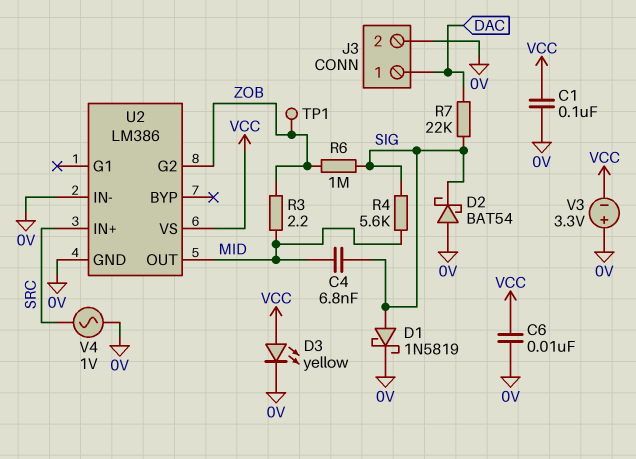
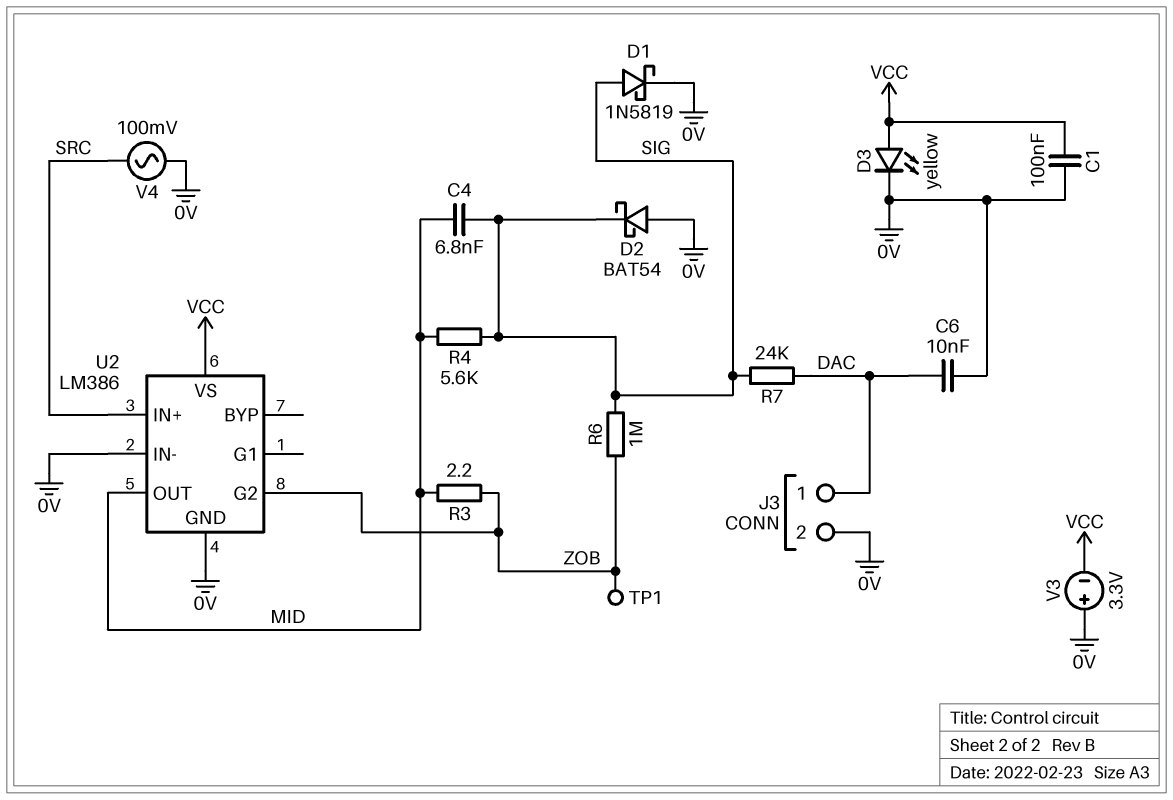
C6: 10nF (0V, VCC) -> 10nF (0V, DAC)
R7: 22k (DAC, SIG) -> 24k (DAC, SIG)
V4: AC 1V (0V, SRC) -> AC 100mV (0V, SRC)

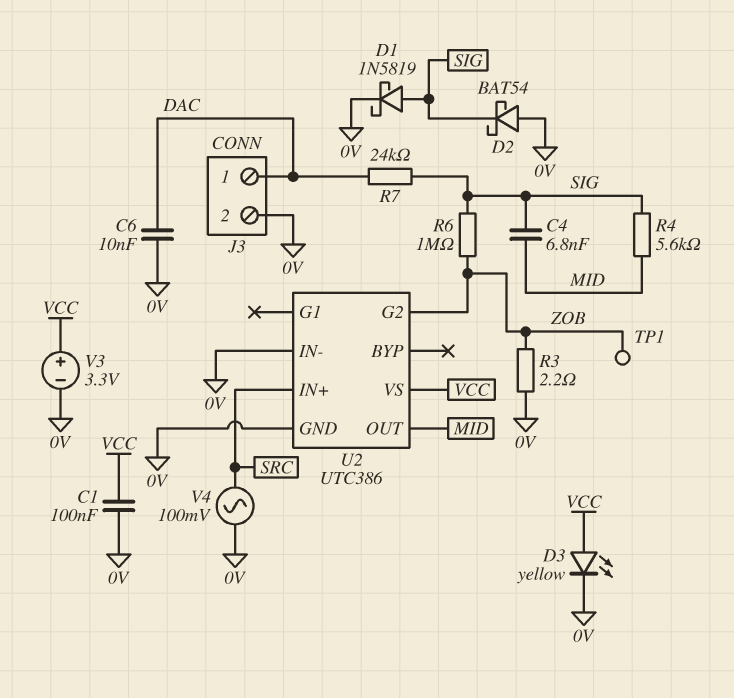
R3: 2.2 (MID, ZOB) -> 2.2 (0V, ZOB)
U2: LM386 -> UTC386
V3: 3.3V (plus 0V, minus VCC) -> 3.3V (plus VCC, minus 0V)

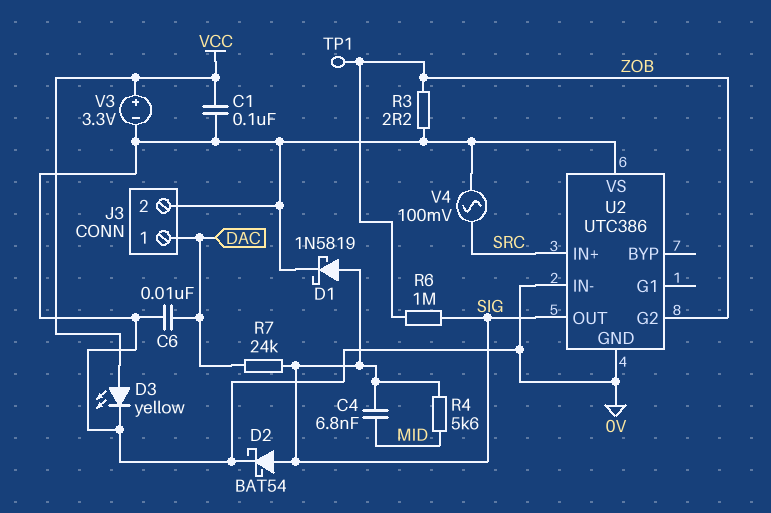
D2: schottky BAT54 (A 0V, K SIG) -> schottky BAT54 (A SIG, K 0V)
U2 pin OUT: MID -> SIG
U2 pin VS: VCC -> 0V

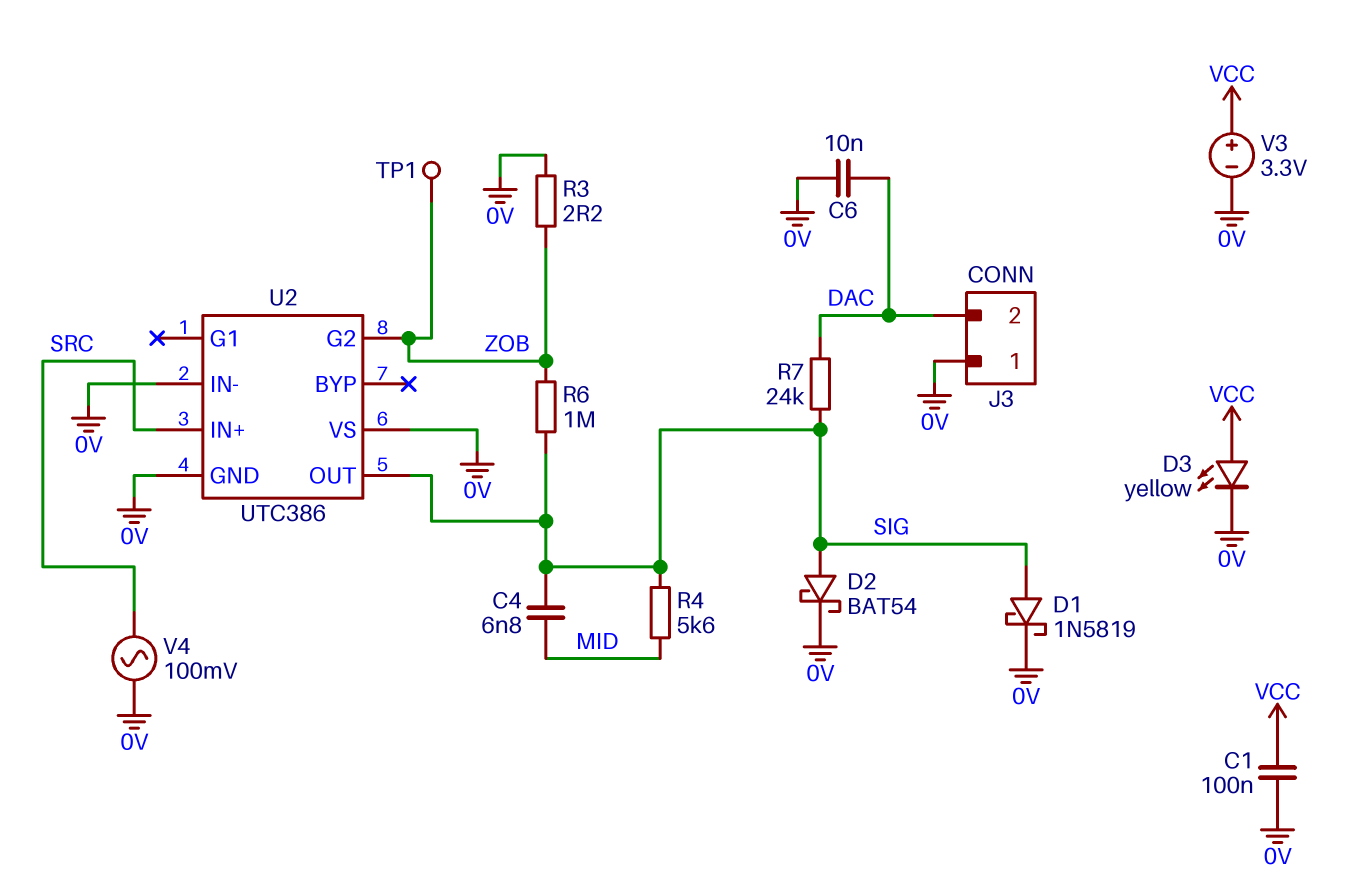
J3 pin 1: DAC -> 0V
J3 pin 2: 0V -> DAC

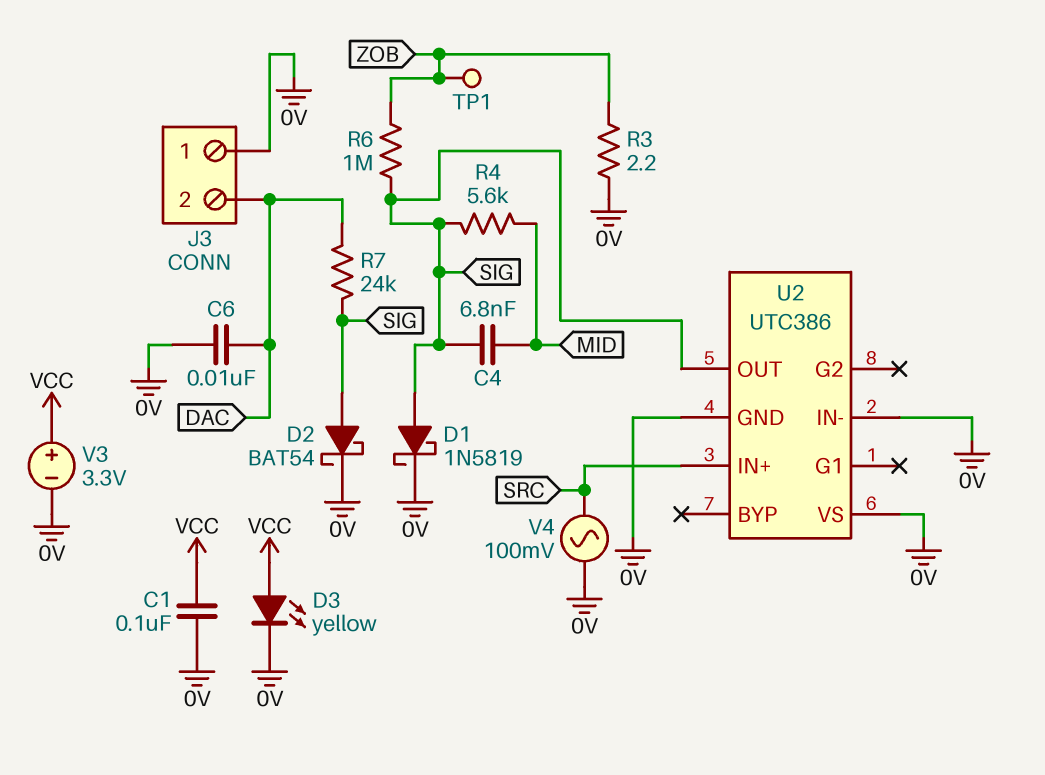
U2 pin G2: ZOB -> none

